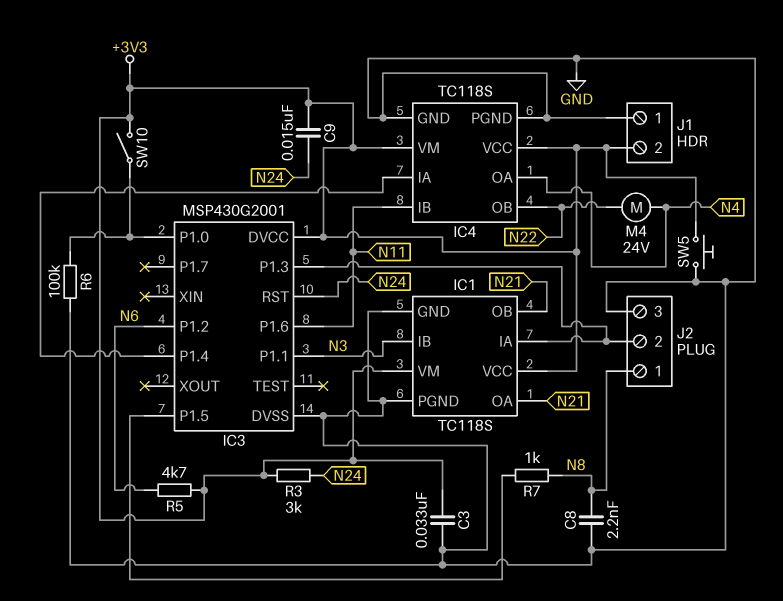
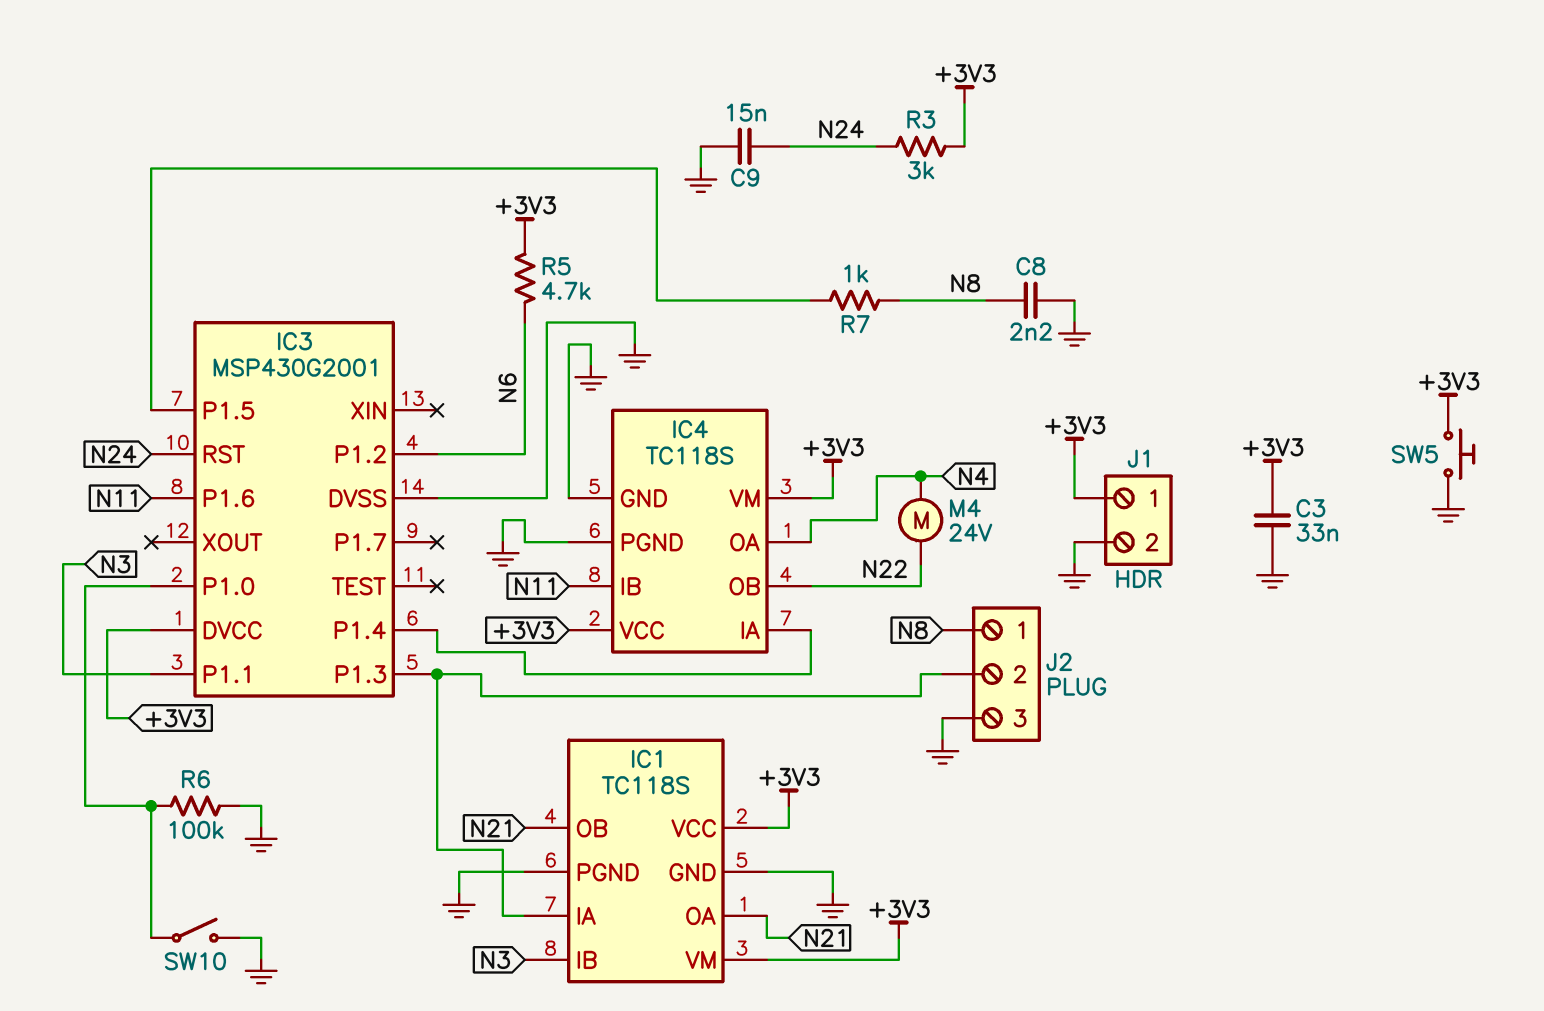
C9: 15nF (+3V3, N24) -> 15nF (GND, N24)
J1 pin 1: GND -> +3V3
J1 pin 2: +3V3 -> GND
SW10: switch (+3V3, IC3/P1.0) -> switch (GND, IC3/P1.0)

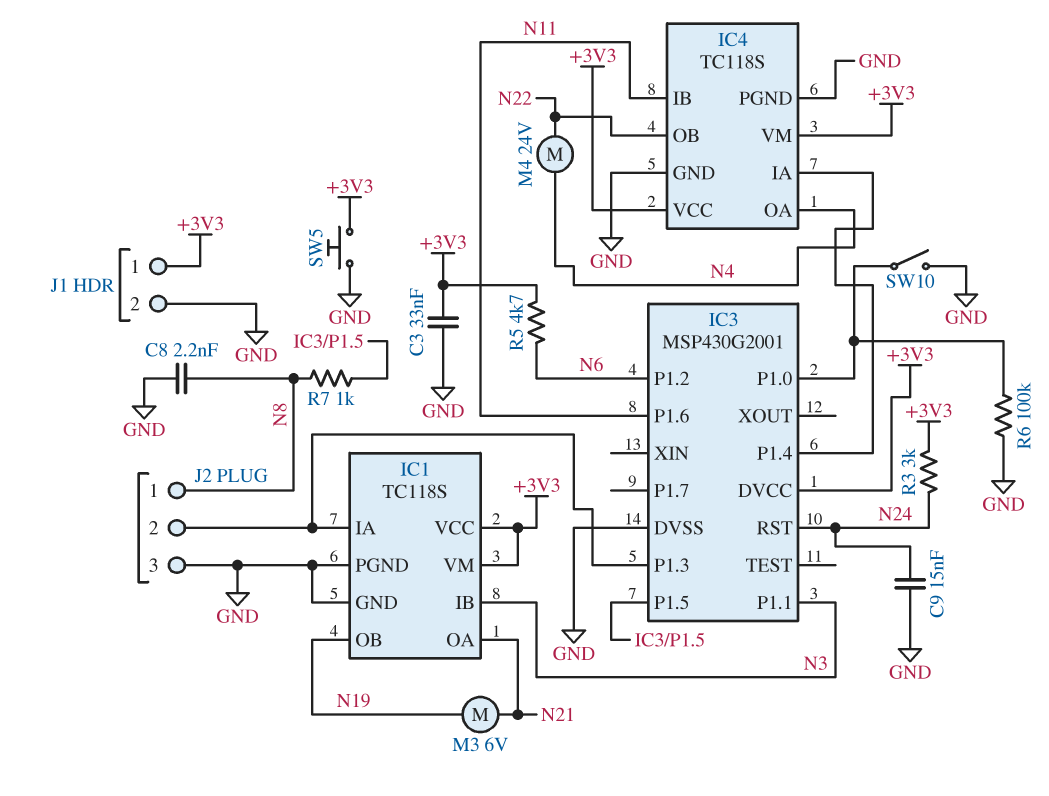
IC1 pin OB: N21 -> N19
M3: none -> motor 6V (N19, N21)

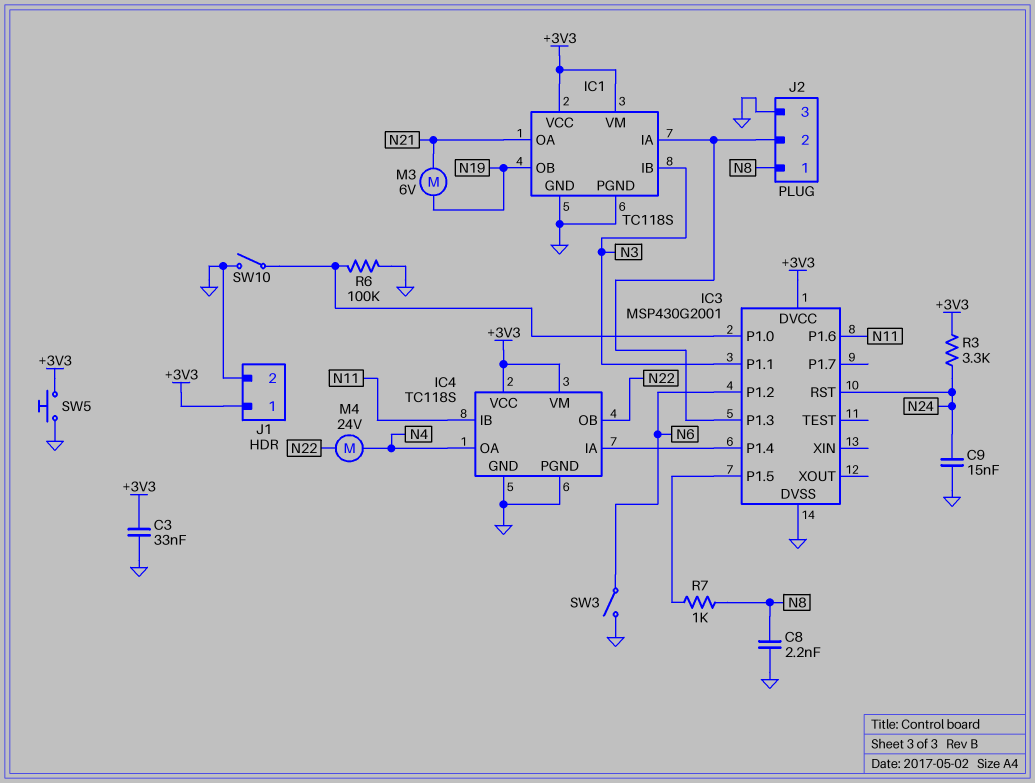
R3: 3k (+3V3, N24) -> 3.3k (+3V3, N24)
R5: 4.7k (+3V3, N6) -> none
SW3: none -> switch (GND, N6)

